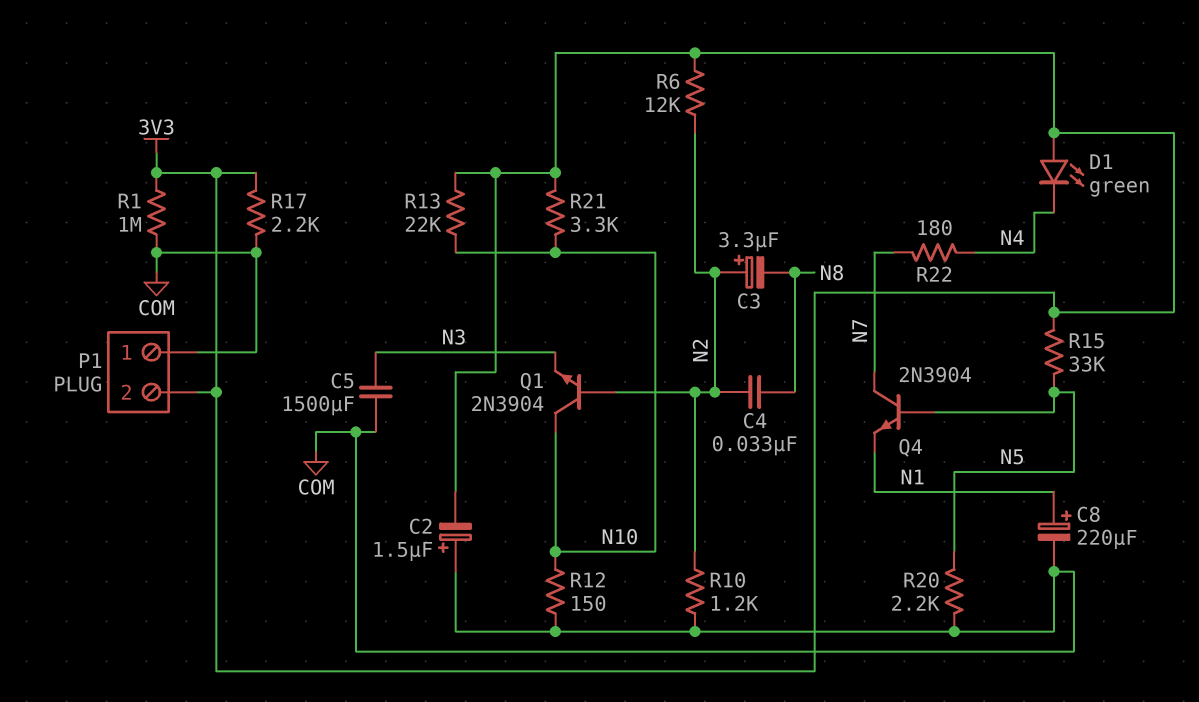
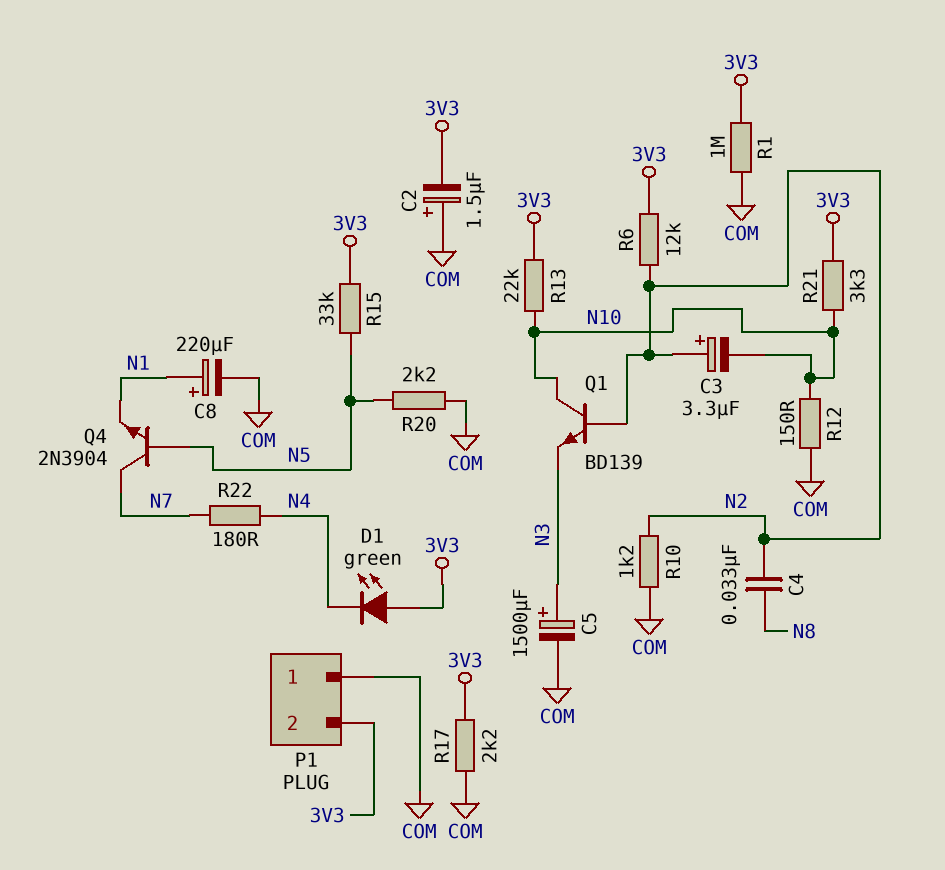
C3: 3.3uF (plus N2, minus N8) -> 3.3uF (plus N2, minus N10)
C5: 1500uF (COM, N3) -> 1500uF (plus N3, minus COM)
Q1: NPN 2N3904 (B N2, C N10, E N3) -> NPN BD139 (B N2, C N10, E N3)

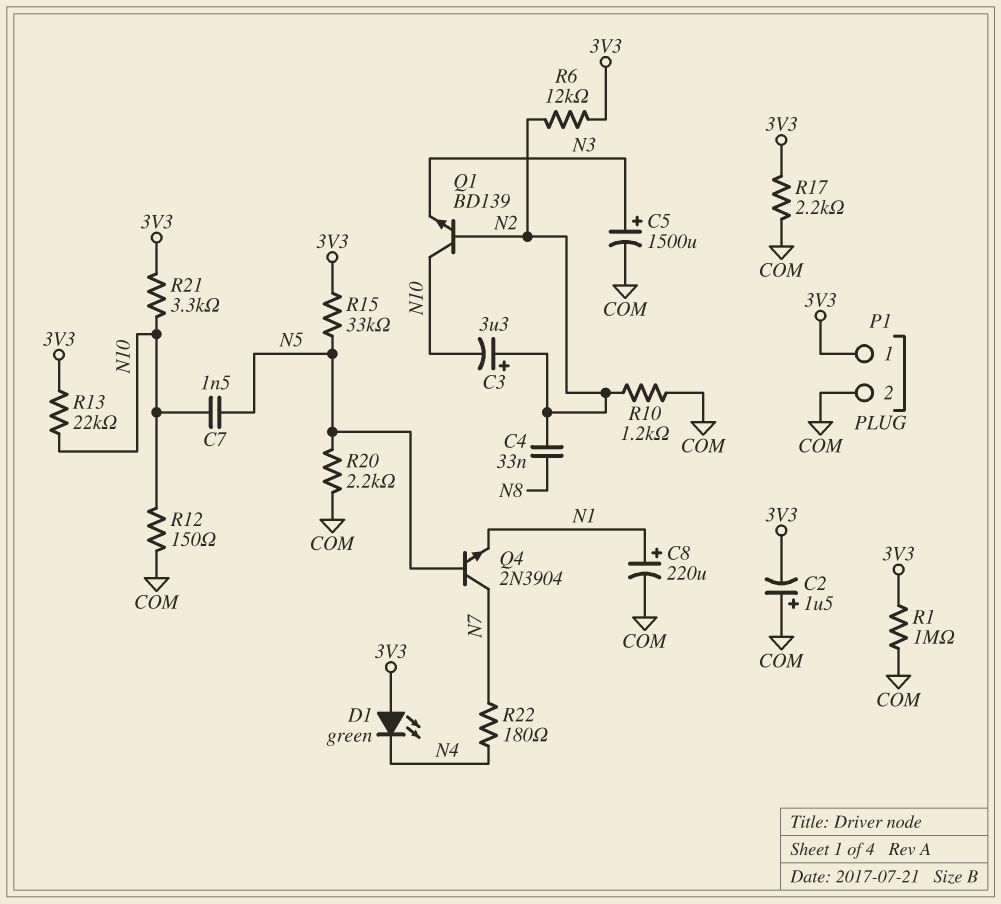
C7: none -> 1.5nF (N5, N10)
P1 pin 1: COM -> 3V3
P1 pin 2: 3V3 -> COM

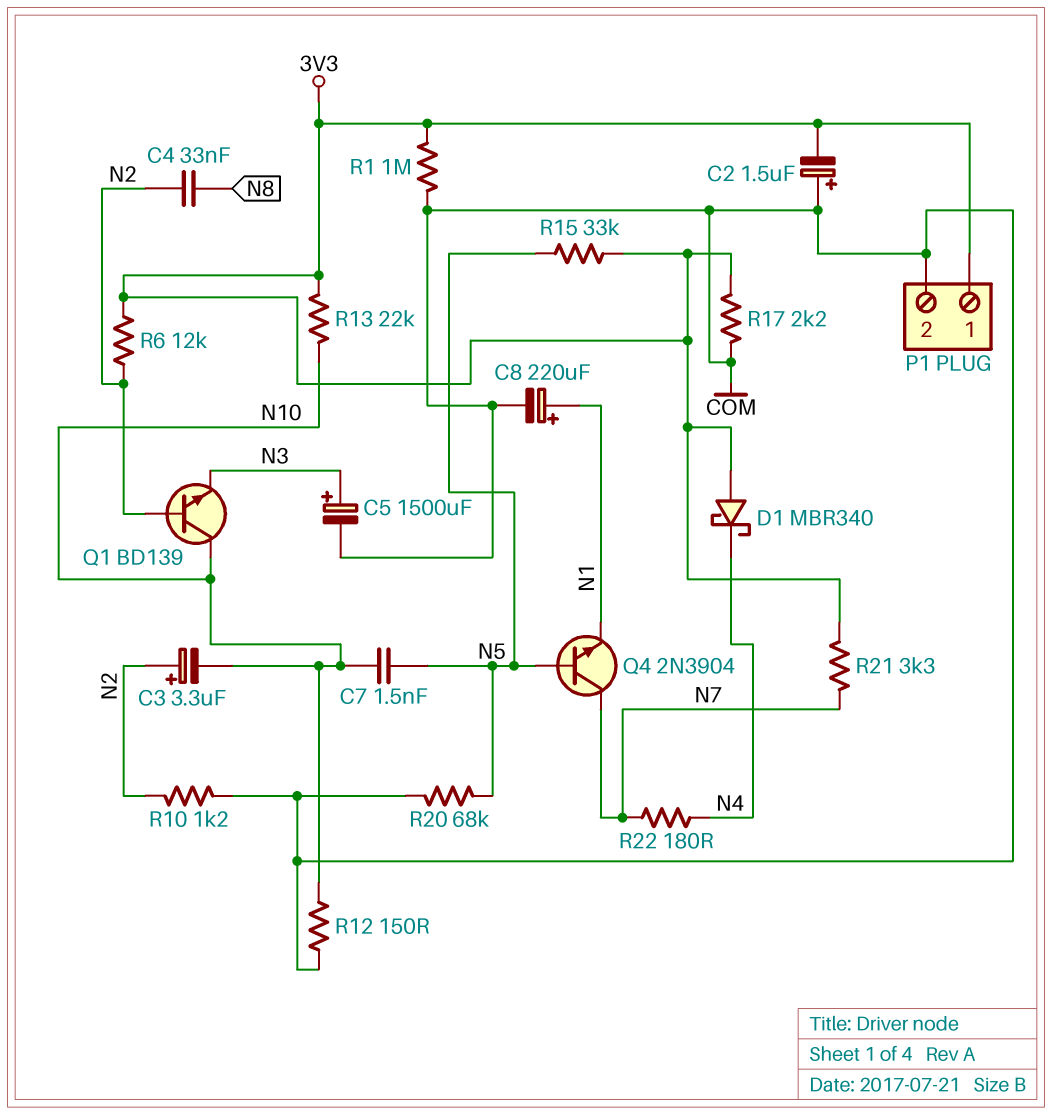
D1: LED green (A 3V3, K N4) -> schottky MBR340 (A 3V3, K N4)
R20: 2.2k (COM, N5) -> 68k (COM, N5)
R21: 3.3k (3V3, N10) -> 3.3k (3V3, N7)

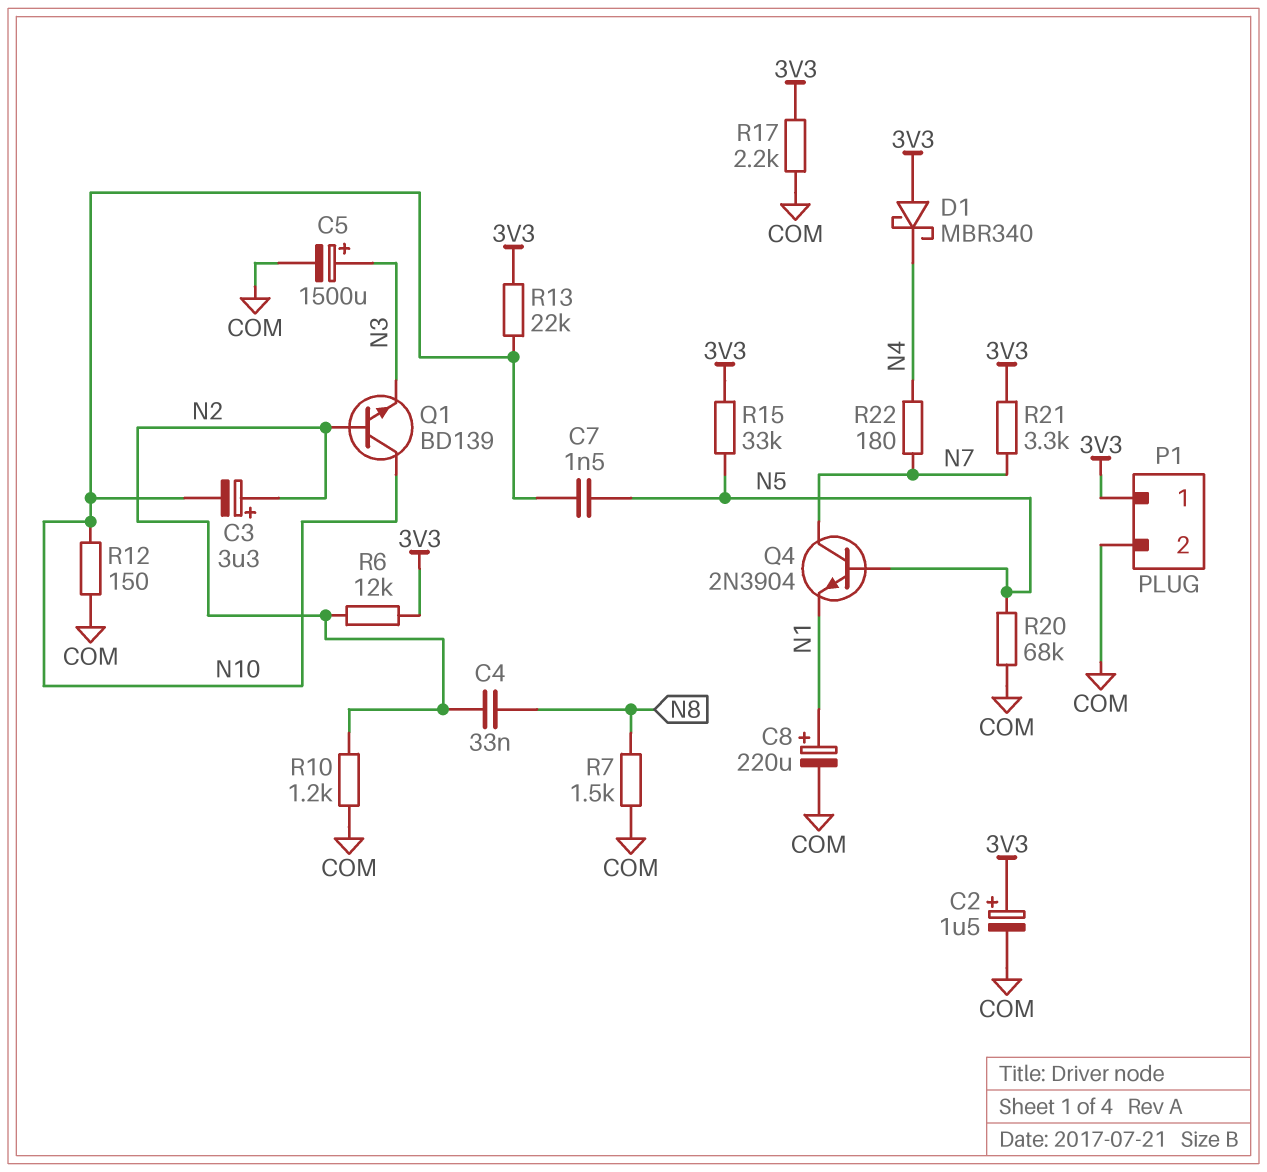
C2: 1.5uF (plus COM, minus 3V3) -> 1.5uF (plus 3V3, minus COM)
R1: 1M (3V3, COM) -> none
R7: none -> 1.5k (COM, N8)

